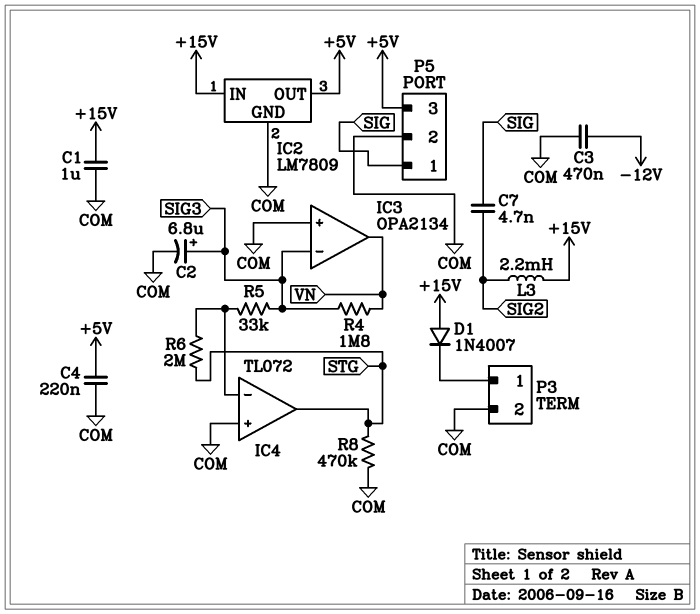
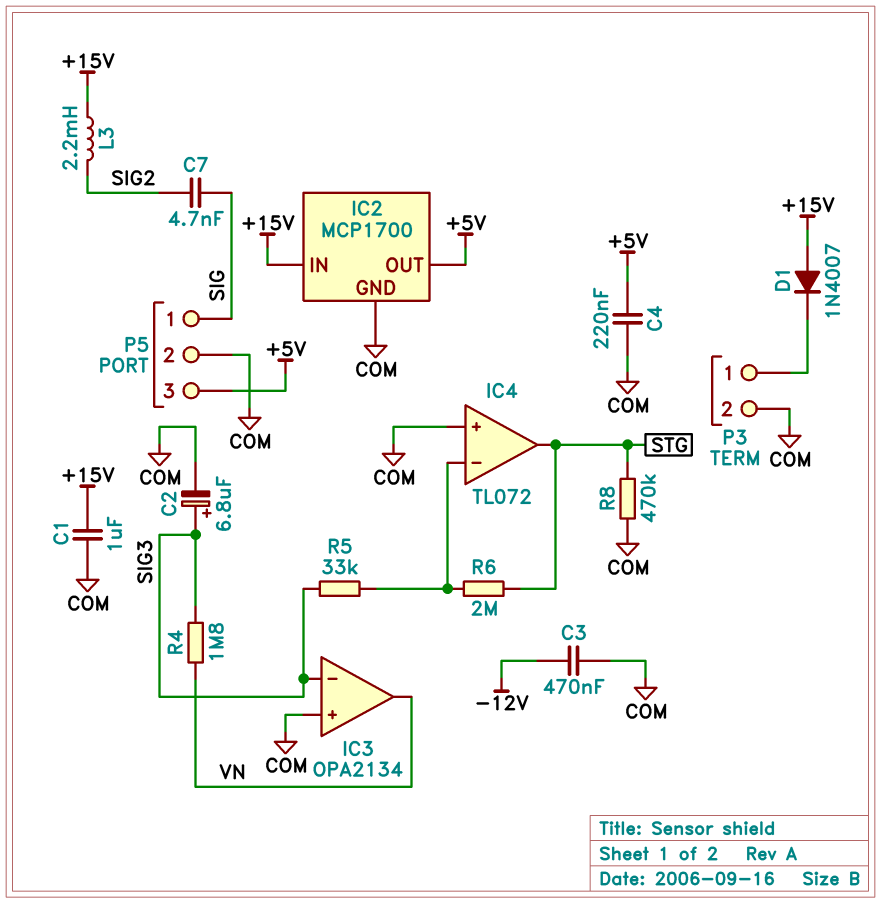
IC2: LM7809 -> MCP1700

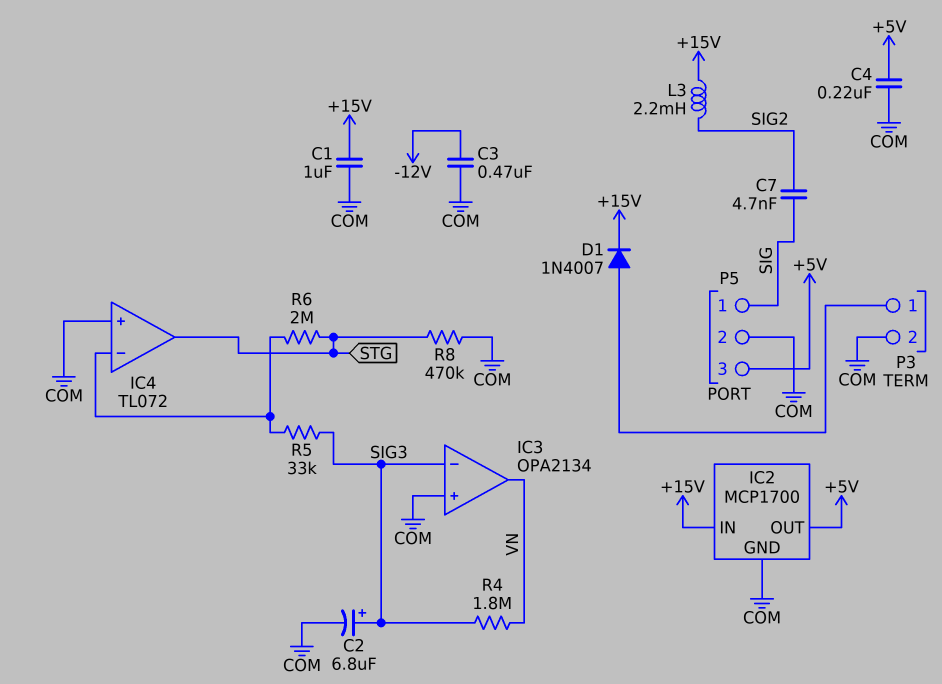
D1: diode 1N4007 (A +15V, K P3/1) -> diode 1N4007 (A P3/1, K +15V)

